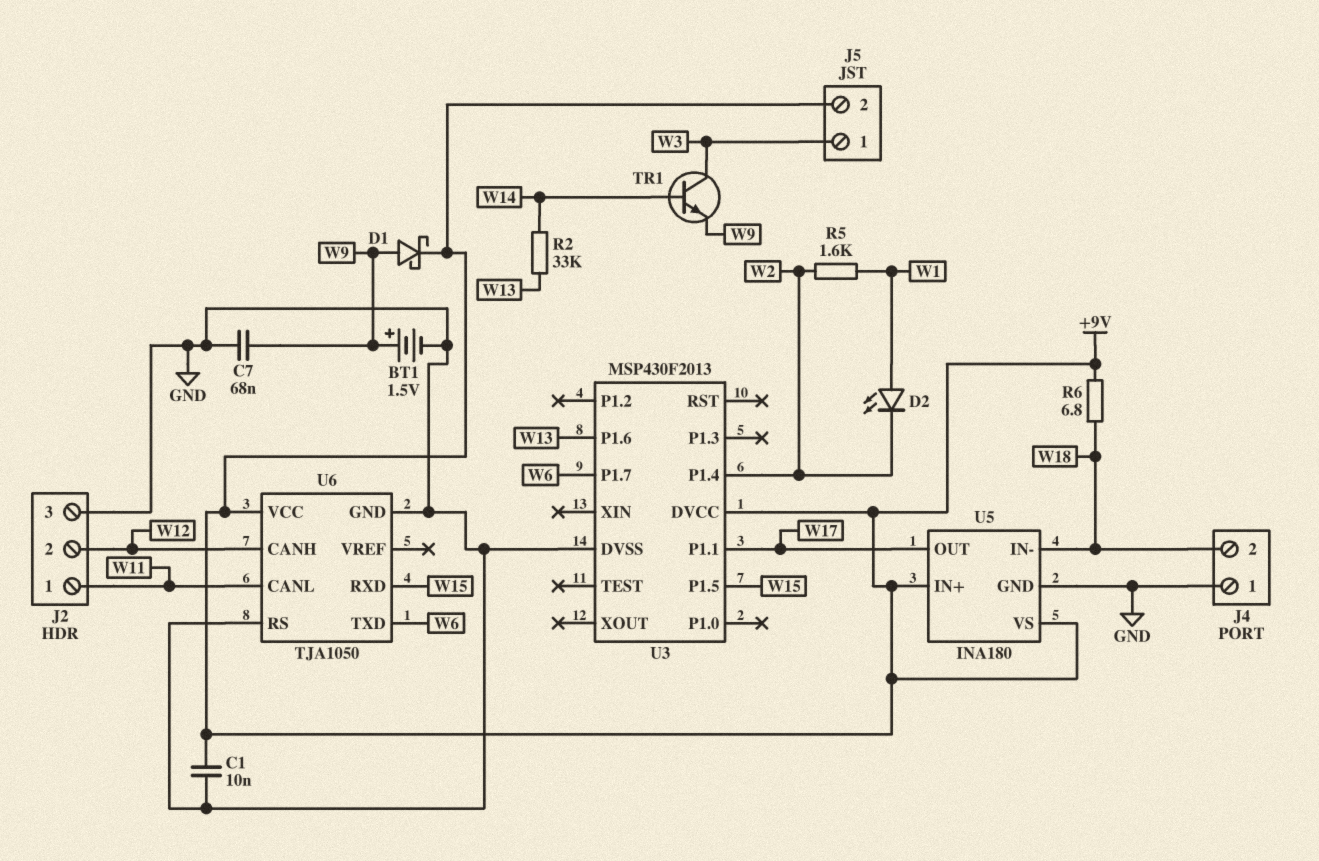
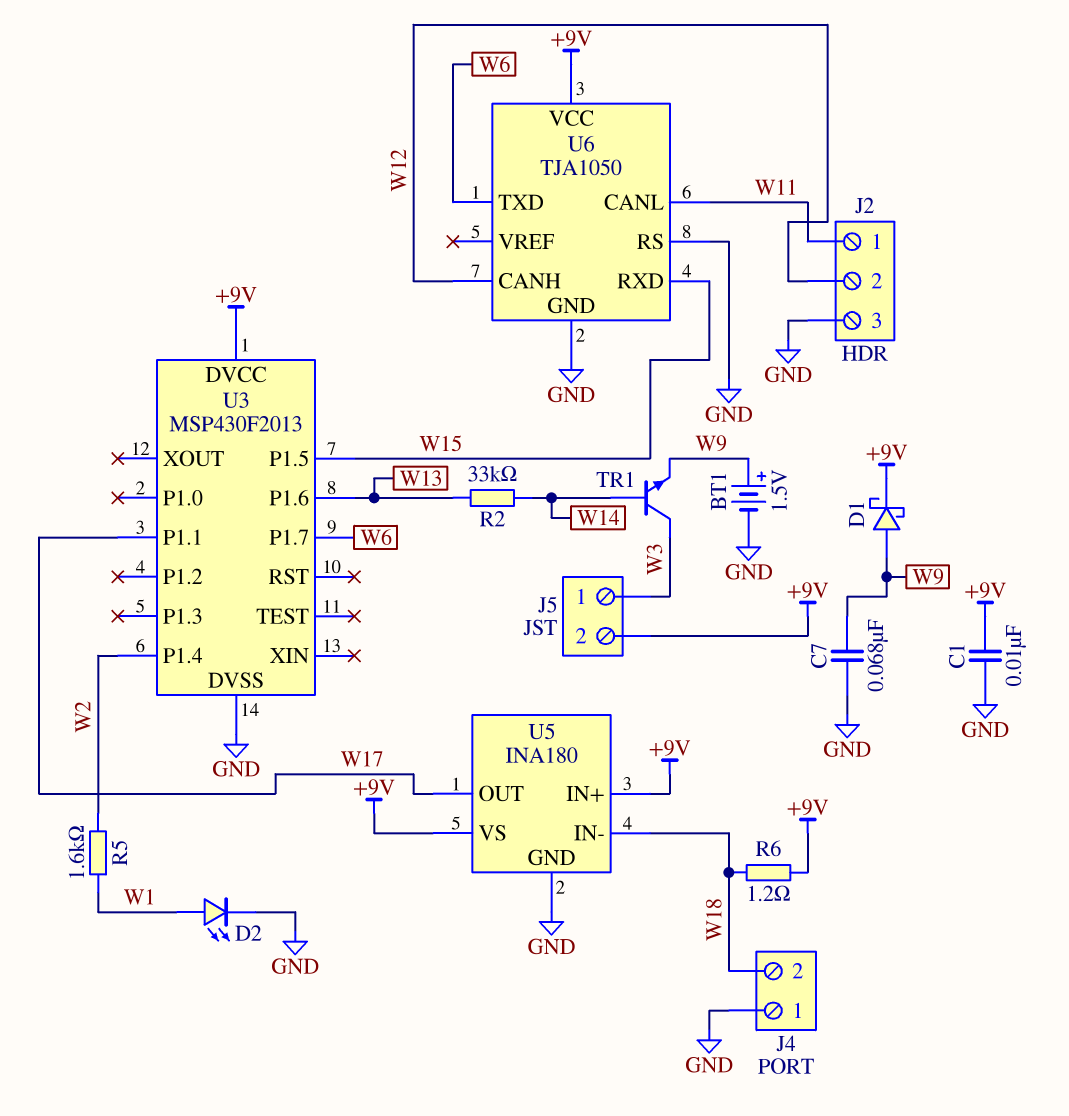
D2: LED (A W1, K W2) -> LED (A W1, K GND)
R6: 6.8 (+9V, W18) -> 1.2 (+9V, W18)

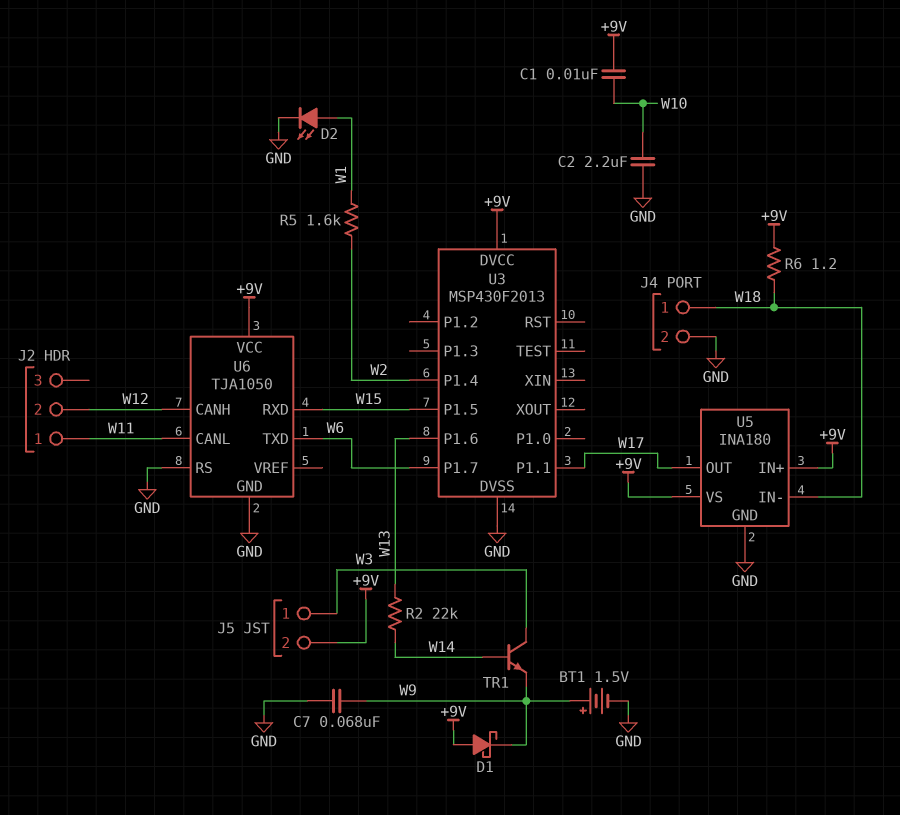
C1: 10nF (+9V, GND) -> 10nF (+9V, W10)
C2: none -> 2.2uF (GND, W10)
D1: schottky (A W9, K +9V) -> schottky (A +9V, K W9)
J2 pin 3: GND -> none
J4 pin 1: GND -> W18
J4 pin 2: W18 -> GND
R2: 33k (W13, W14) -> 22k (W13, W14)

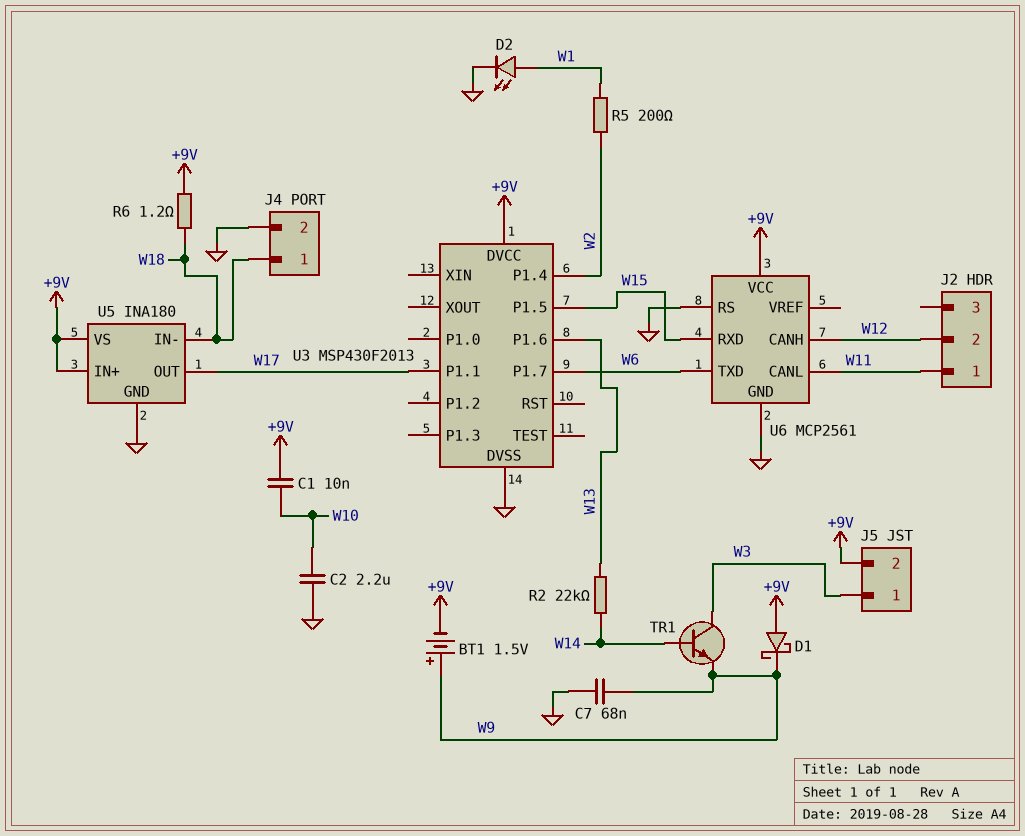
BT1: 1.5V (plus W9, minus GND) -> 1.5V (plus W9, minus +9V)
R5: 1.6k (W1, W2) -> 200 (W1, W2)
U6: TJA1050 -> MCP2561

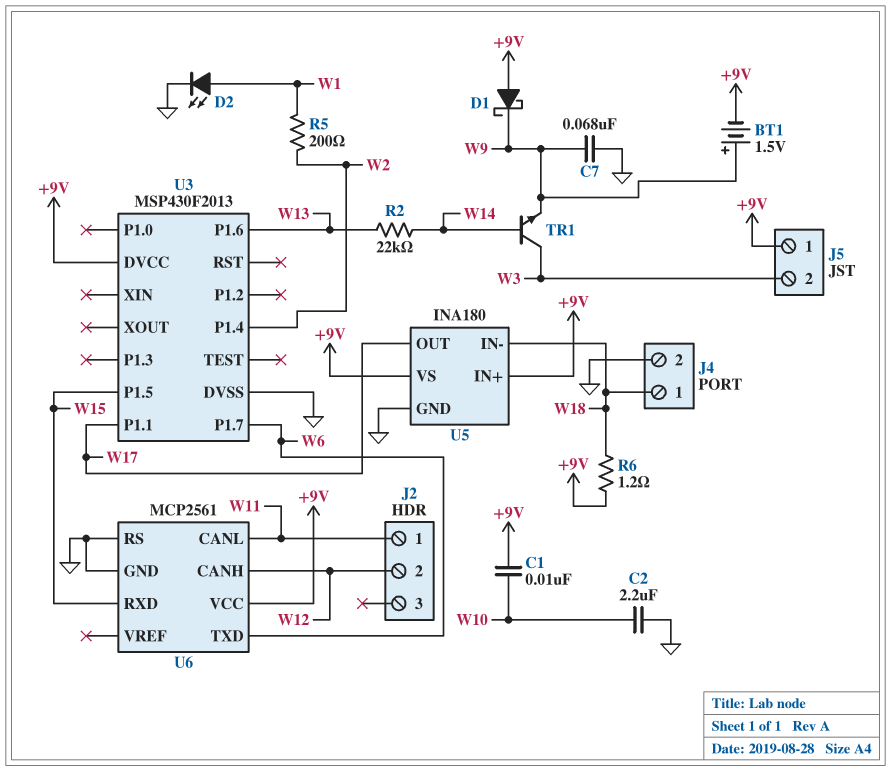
J5 pin 1: W3 -> +9V
J5 pin 2: +9V -> W3

